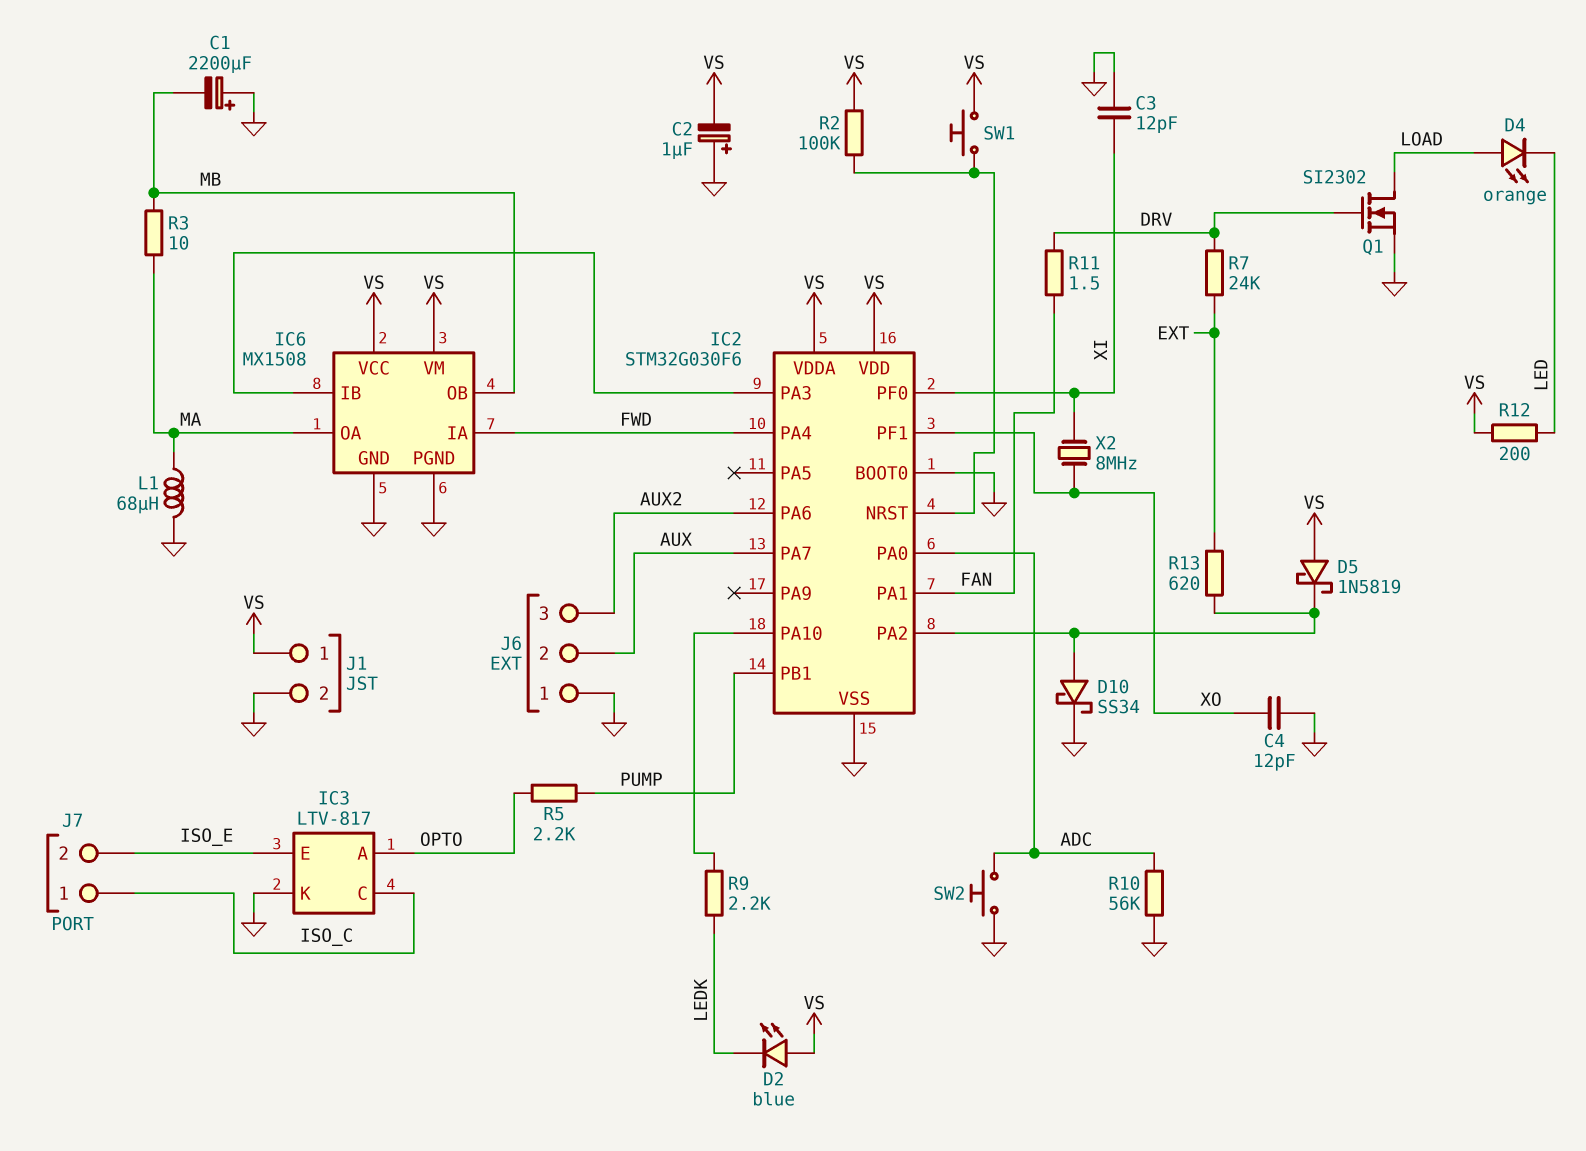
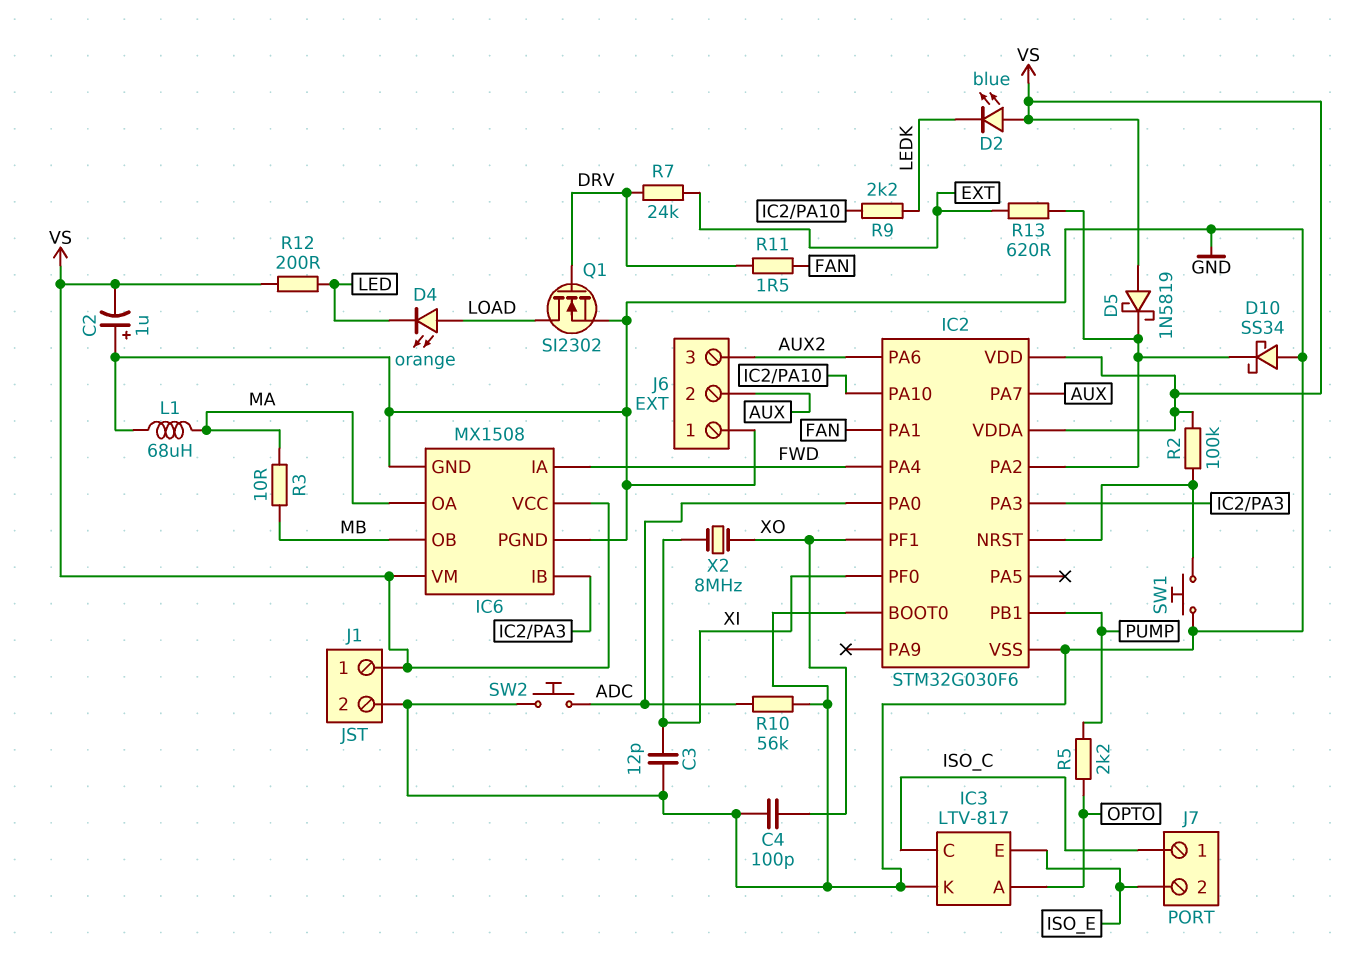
C1: 2200uF (plus GND, minus MB) -> none
C4: 12pF (GND, XO) -> 100pF (GND, XO)
D10: schottky SS34 (A IC2/PA2, K GND) -> schottky SS34 (A GND, K IC2/PA2)
SW1: button (IC2/NRST, VS) -> button (GND, IC2/NRST)

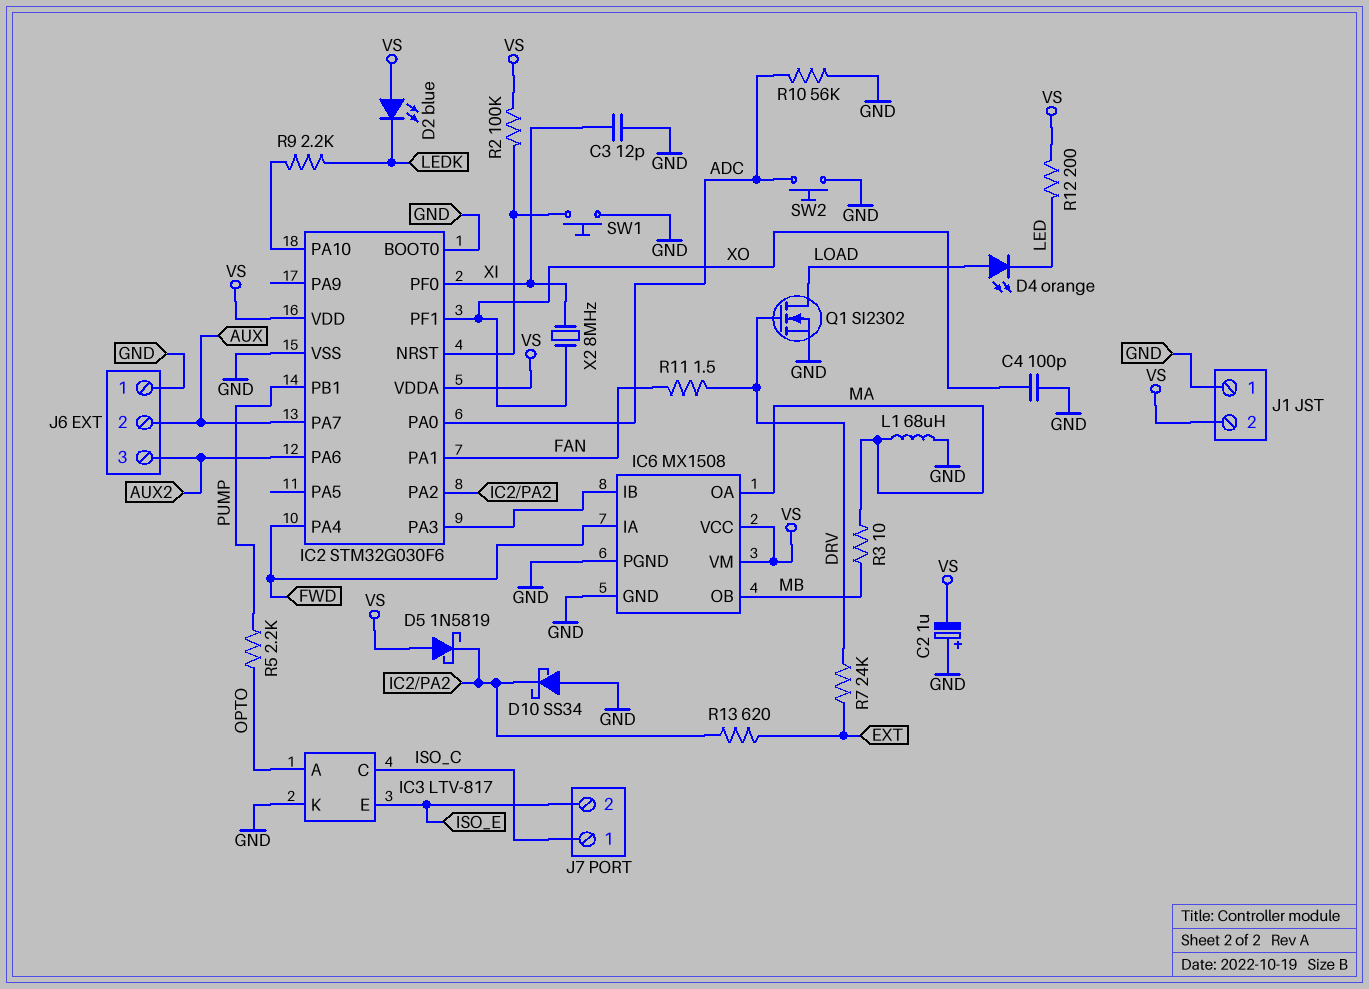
J1 pin 1: VS -> GND
J1 pin 2: GND -> VS

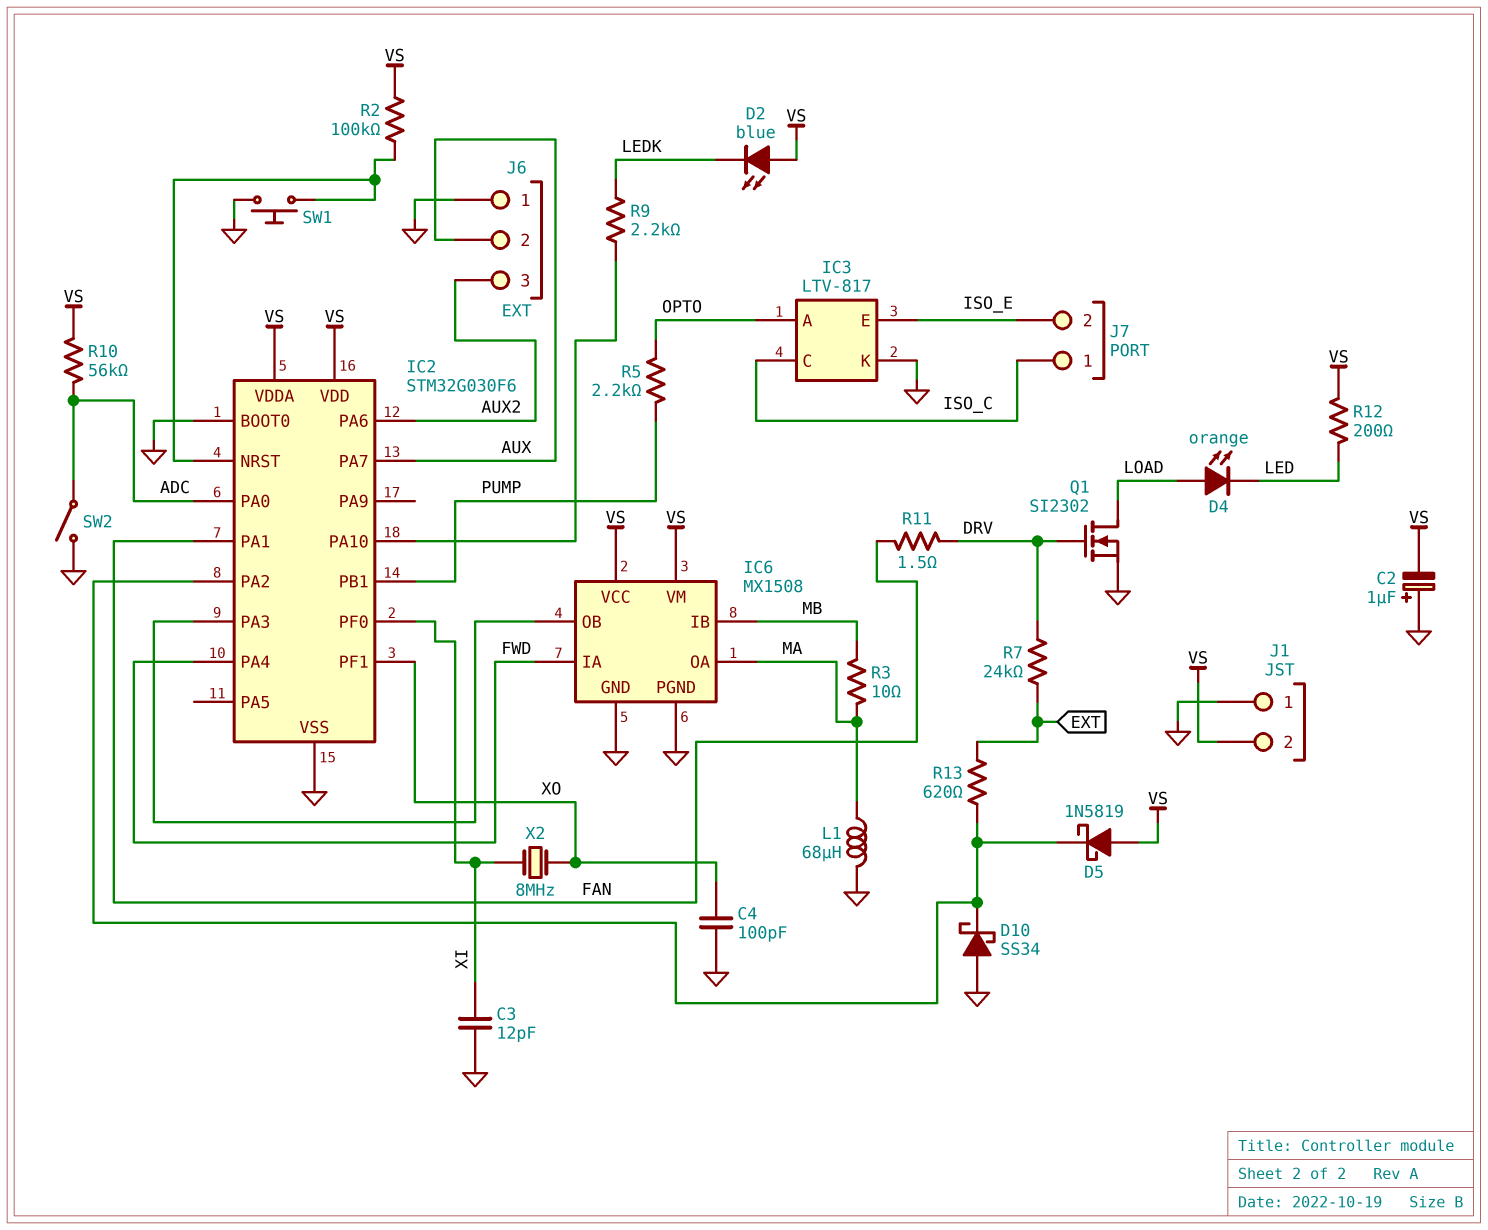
IC6 pin IB: IC2/PA3 -> MB
IC6 pin OB: MB -> IC2/PA3
R10: 56k (ADC, GND) -> 56k (ADC, VS)
SW2: button (ADC, GND) -> switch (ADC, GND)

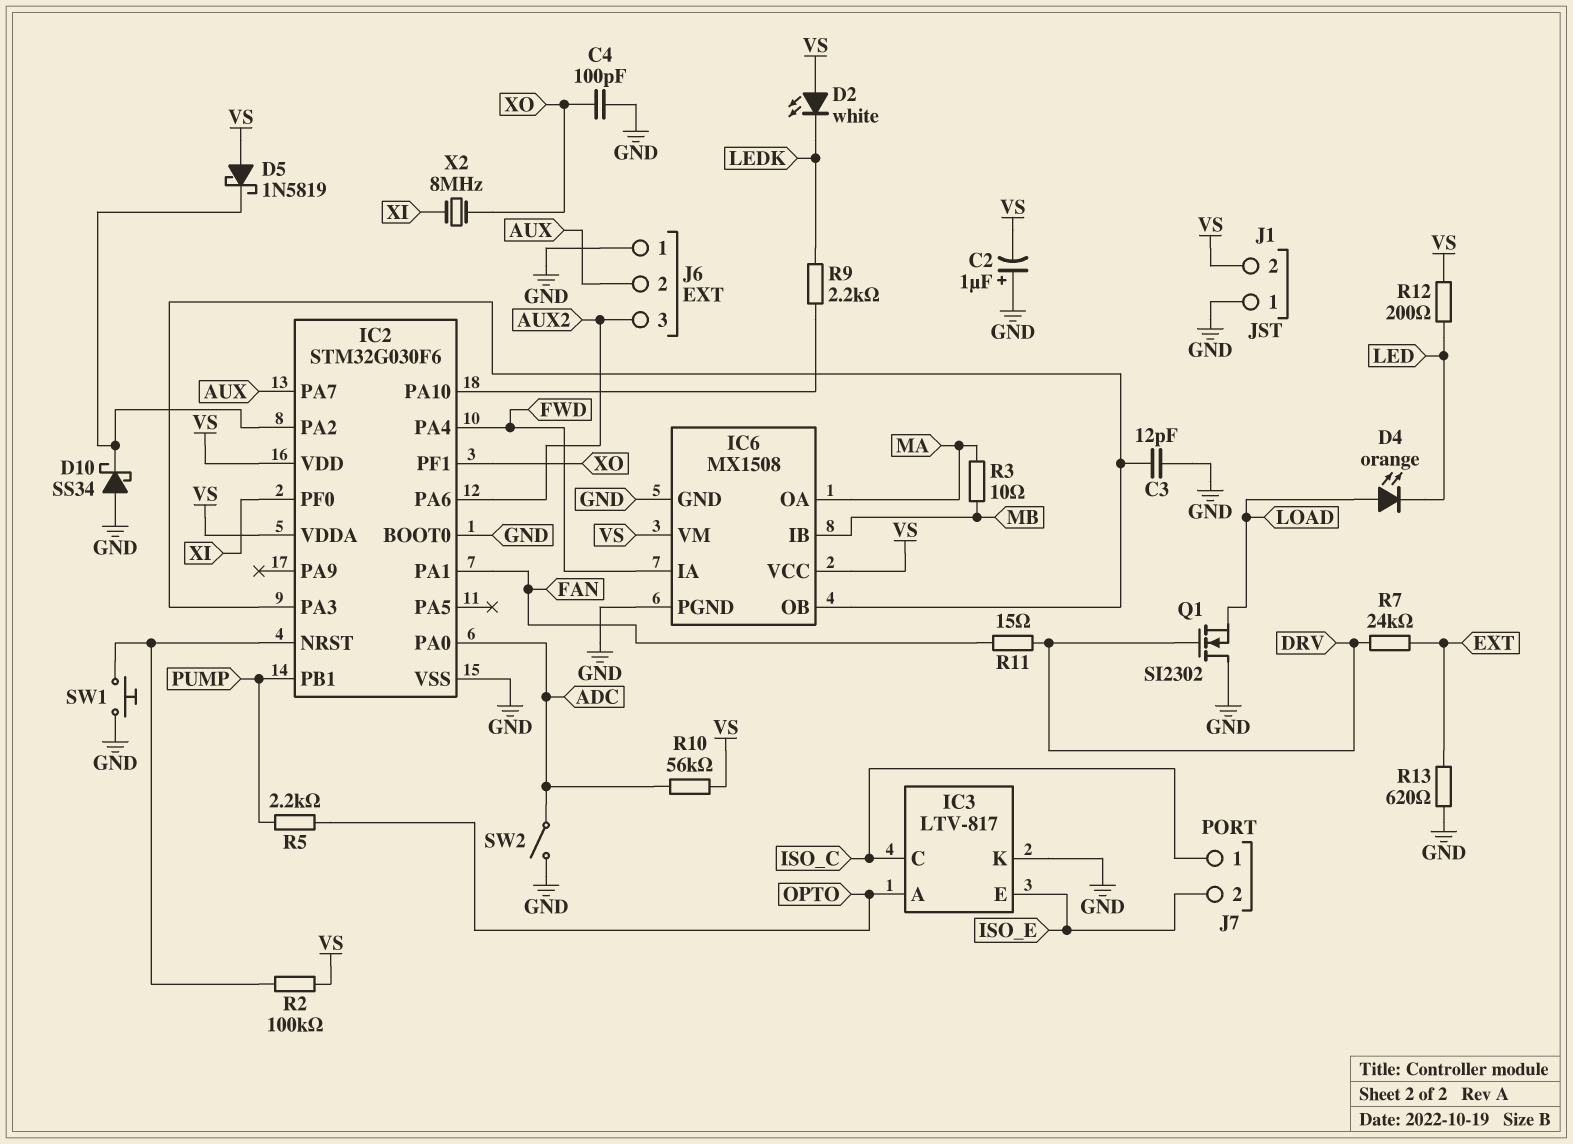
C3: 12pF (GND, XI) -> 12pF (GND, IC2/PA3)
D2: LED blue (A VS, K LEDK) -> LED white (A VS, K LEDK)
L1: 68uH (GND, MA) -> none
Q1: NMOS SI2302 (G DRV, D LOAD, S GND) -> NMOS SI2302 (G DRV, D GND, S LOAD)
R11: 1.5 (DRV, FAN) -> 15 (DRV, FAN)
R13: 620 (EXT, IC2/PA2) -> 620 (EXT, GND)

